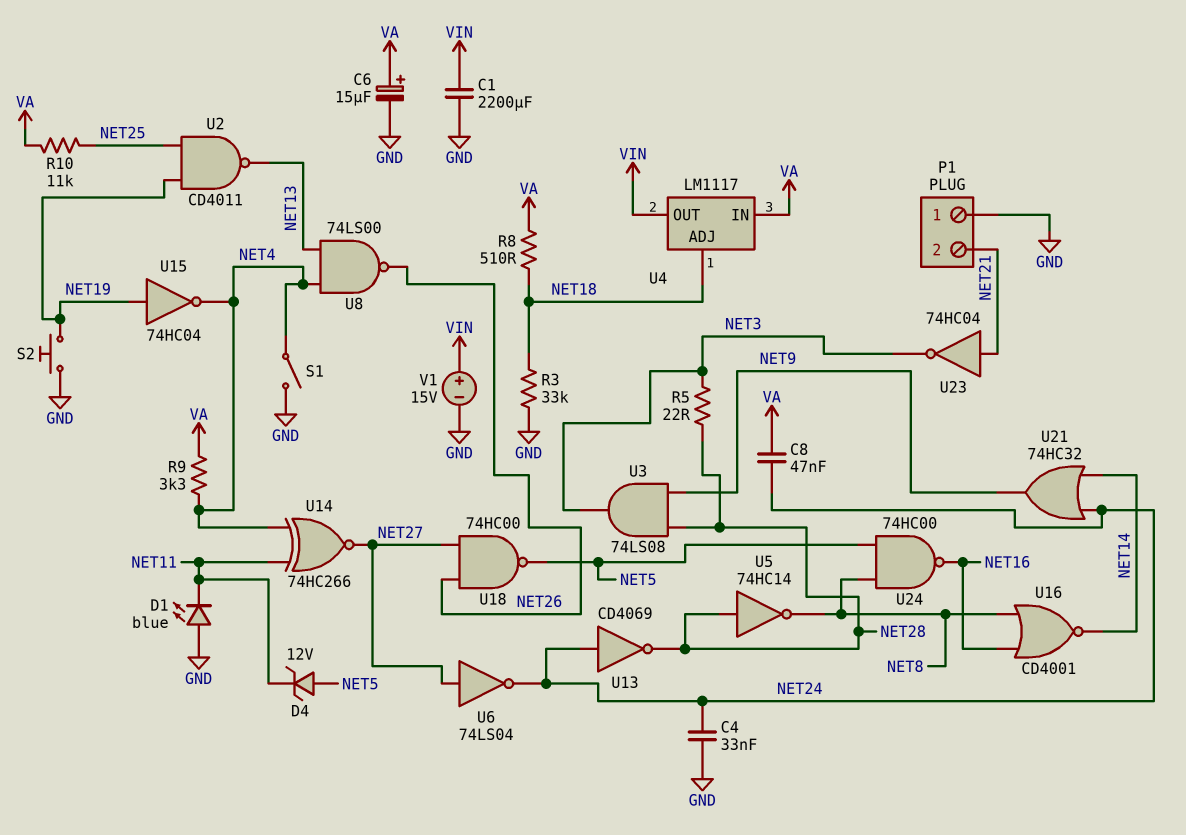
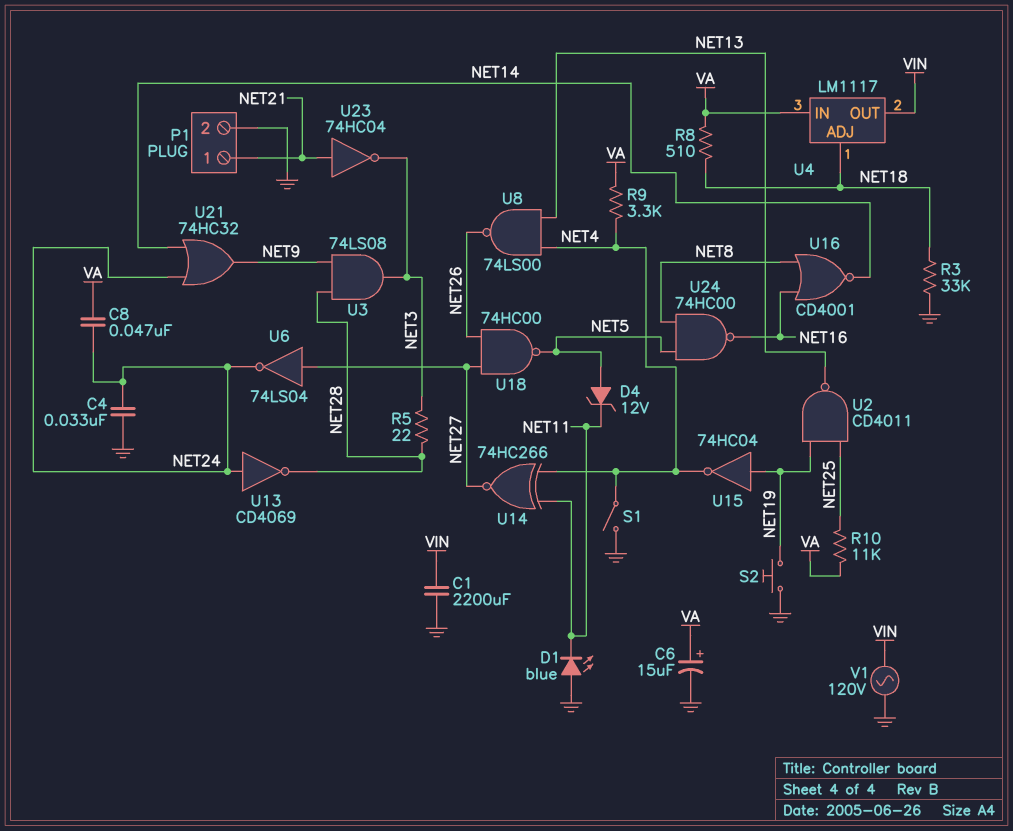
P1 pin 1: GND -> NET21
P1 pin 2: NET21 -> GND
U5: NOT 74HC14 (in NET28, out NET8) -> none
V1: 15V (plus VIN, minus GND) -> AC 120V (GND, VIN)

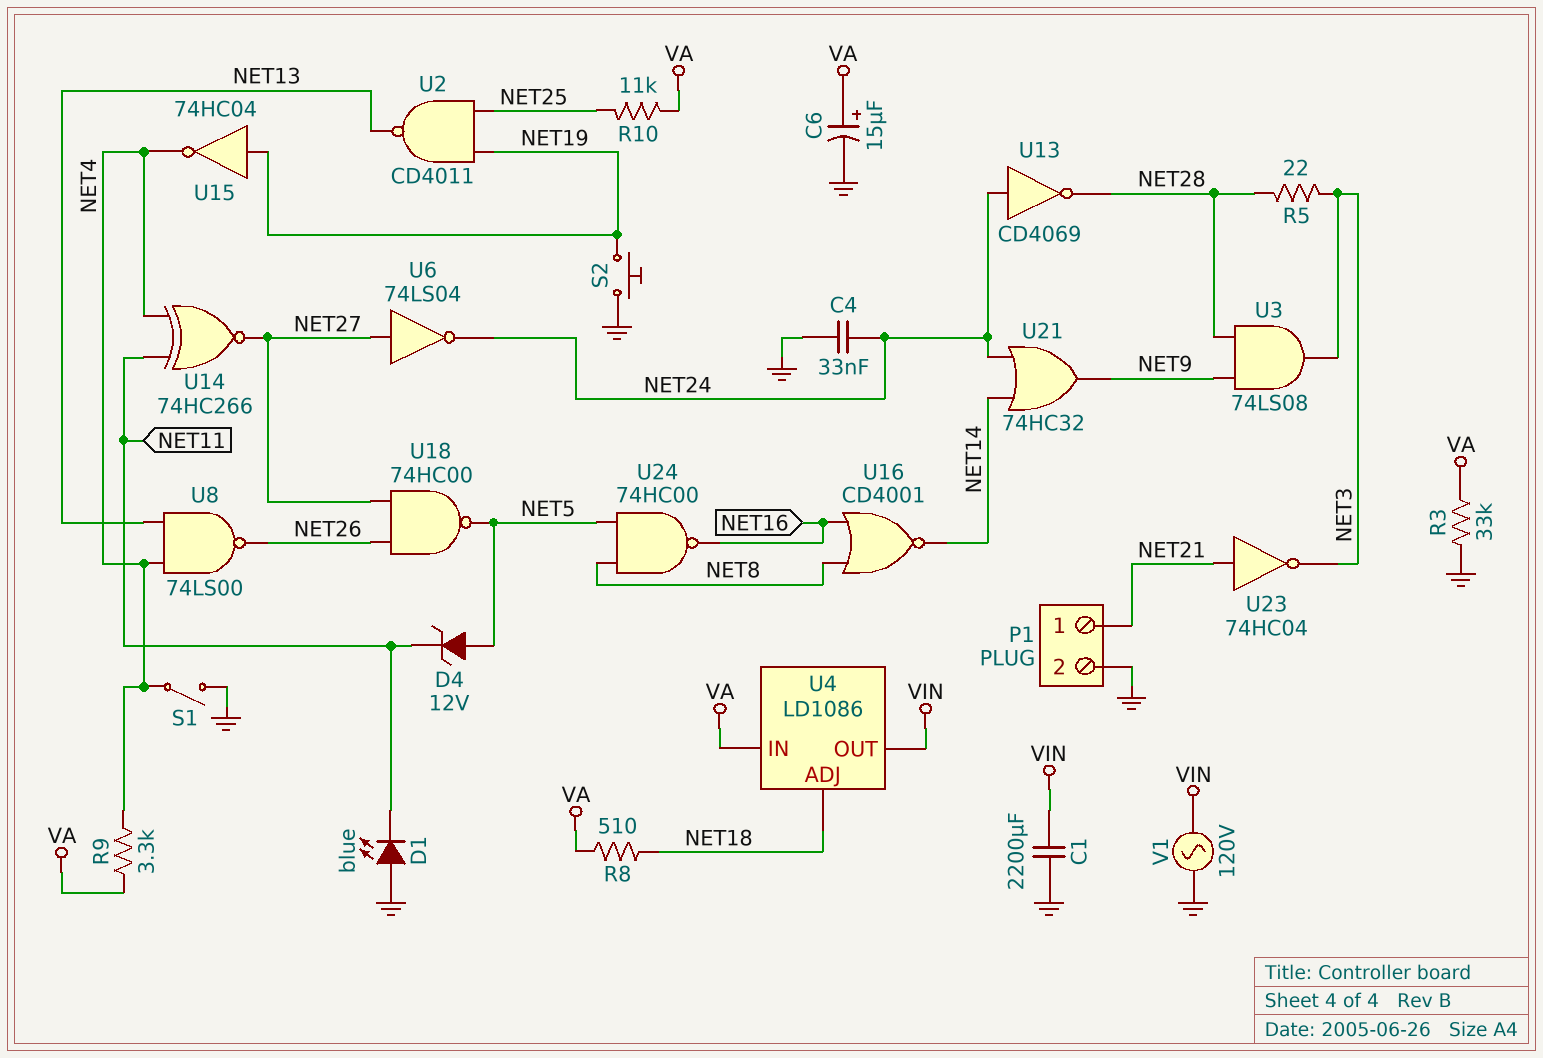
C8: 47nF (NET24, VA) -> none
R3: 33k (GND, NET18) -> 33k (GND, VA)
U4: LM1117 -> LD1086

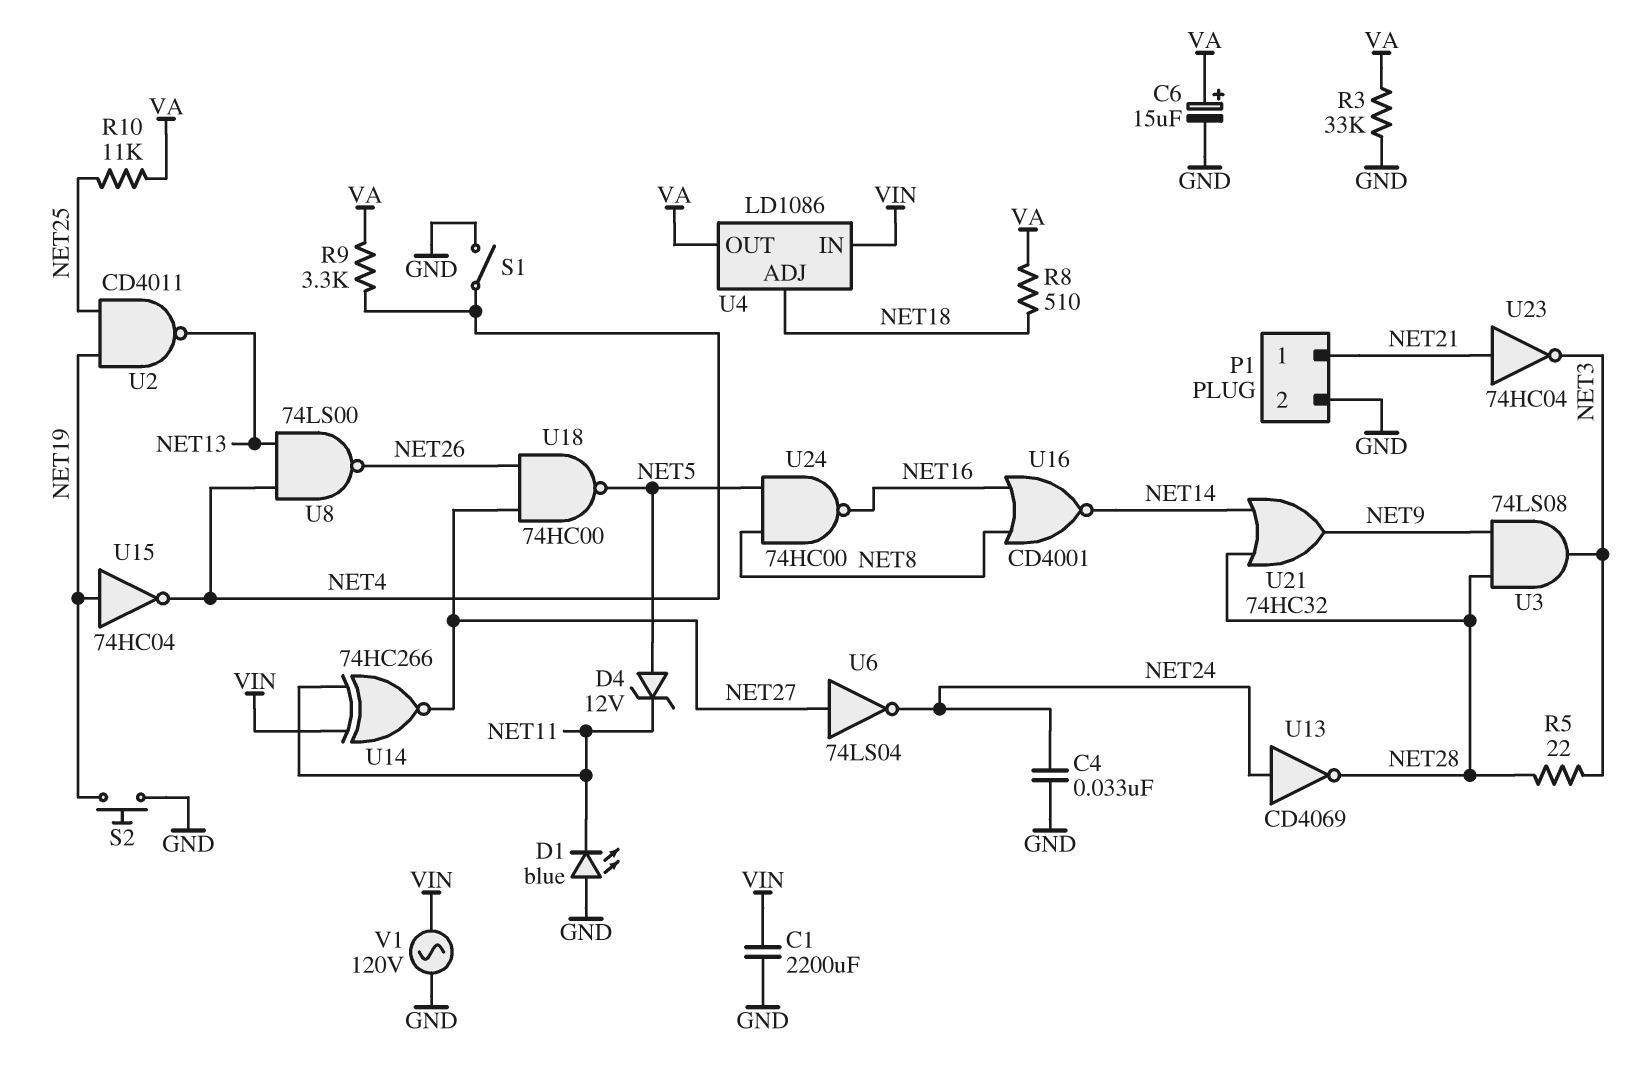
U4 pin IN: VA -> VIN
U4 pin OUT: VIN -> VA
U14: XNOR 74HC266 (in NET4, in NET11, out NET27) -> XNOR 74HC266 (in NET11, in VIN, out NET27)
U21: OR 74HC32 (in NET14, in NET24, out NET9) -> OR 74HC32 (in NET14, in NET28, out NET9)

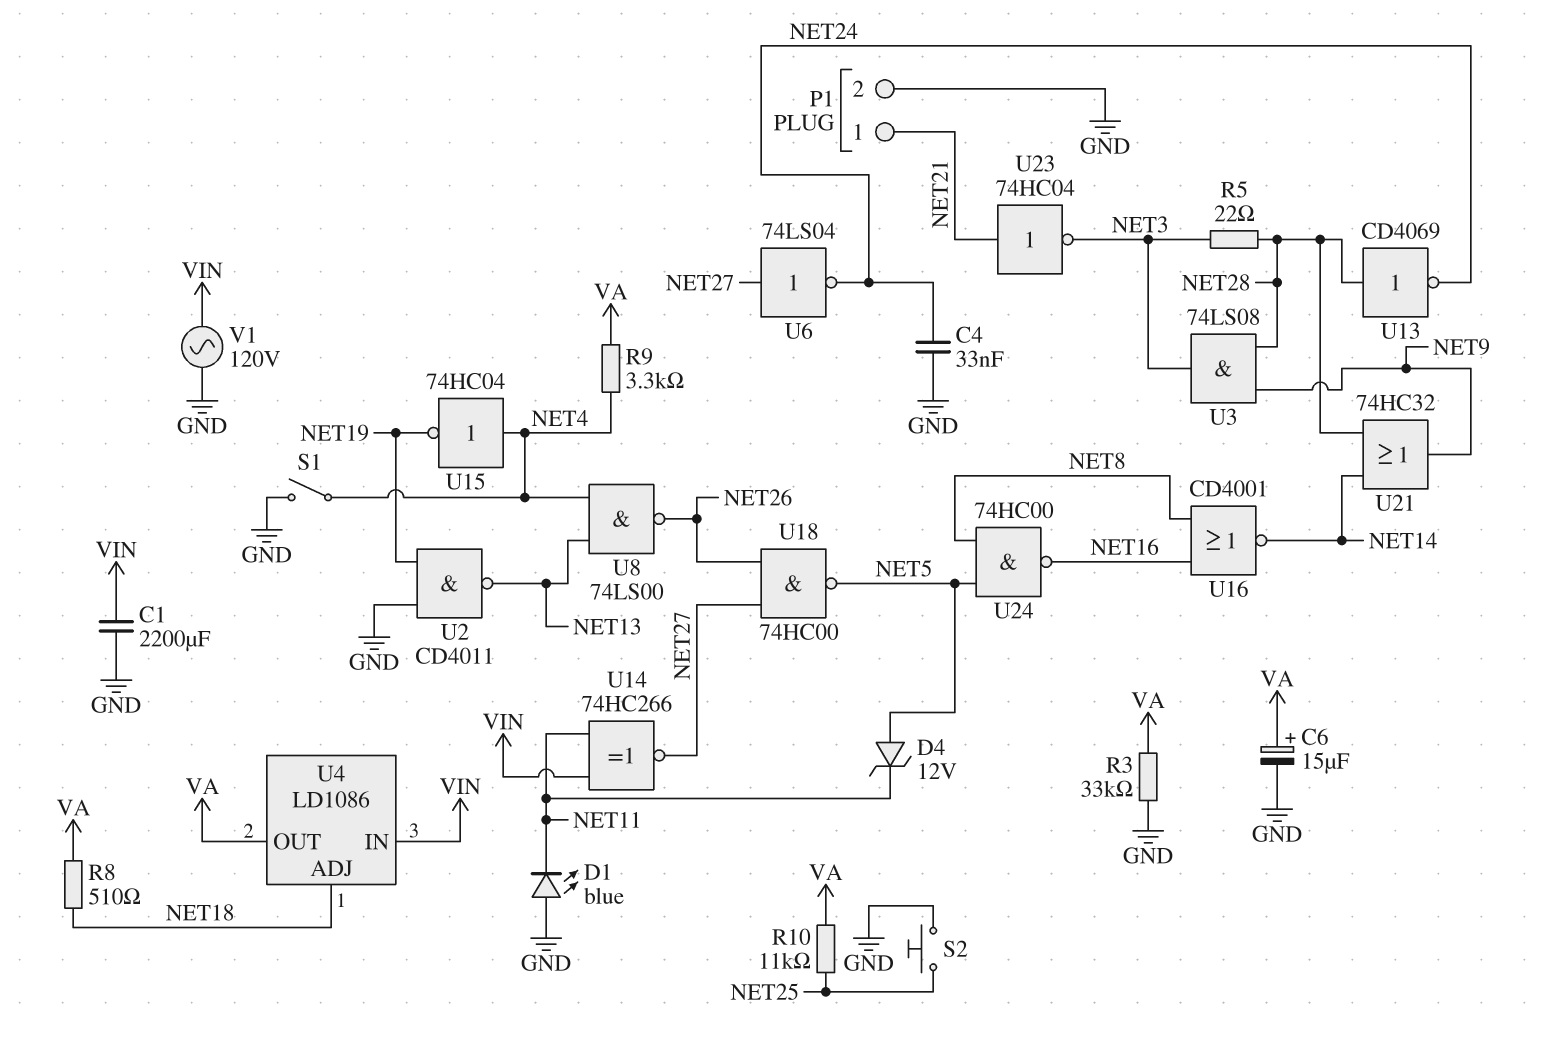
S2: button (GND, NET19) -> button (GND, NET25)
U2: NAND CD4011 (in NET19, in NET25, out NET13) -> NAND CD4011 (in GND, in NET19, out NET13)
U13: NOT CD4069 (in NET24, out NET28) -> NOT CD4069 (in NET28, out NET24)
U15: NOT 74HC04 (in NET19, out NET4) -> NOT 74HC04 (in NET4, out NET19)

